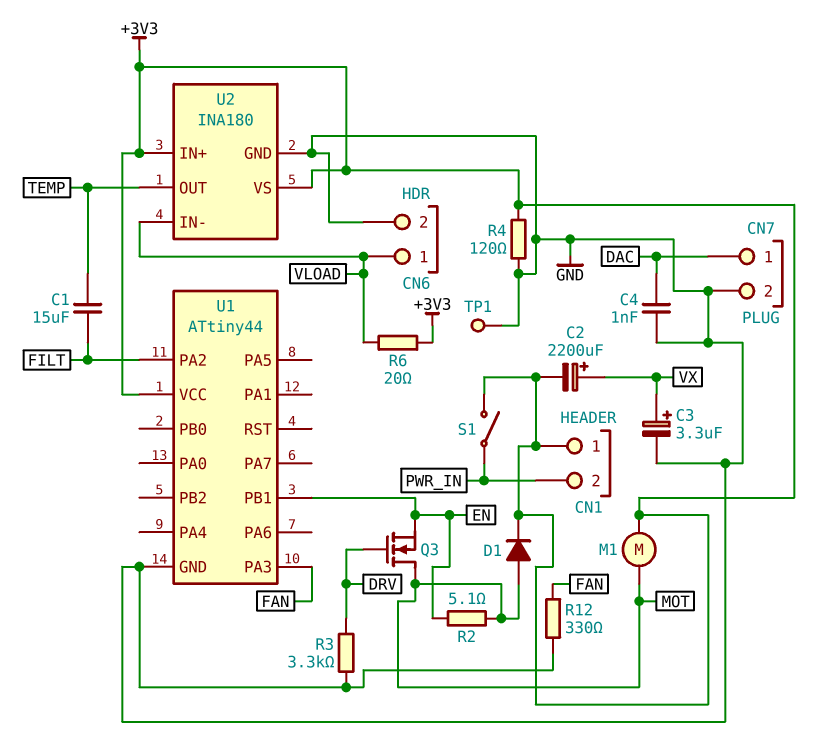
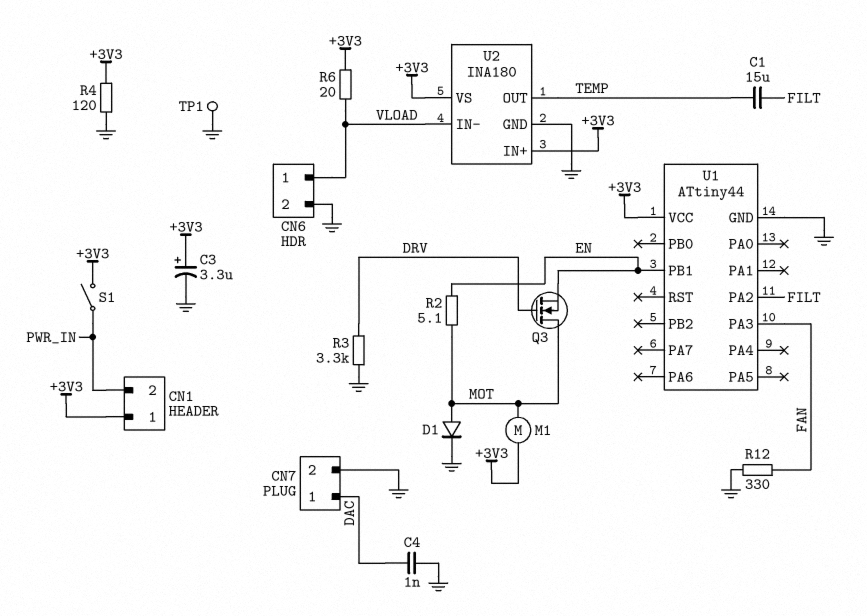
C2: 2200uF (plus VX, minus +3V3) -> none
C3: 3.3uF (plus VX, minus GND) -> 3.3uF (plus +3V3, minus GND)
D1: diode (A MOT, K +3V3) -> diode (A MOT, K GND)

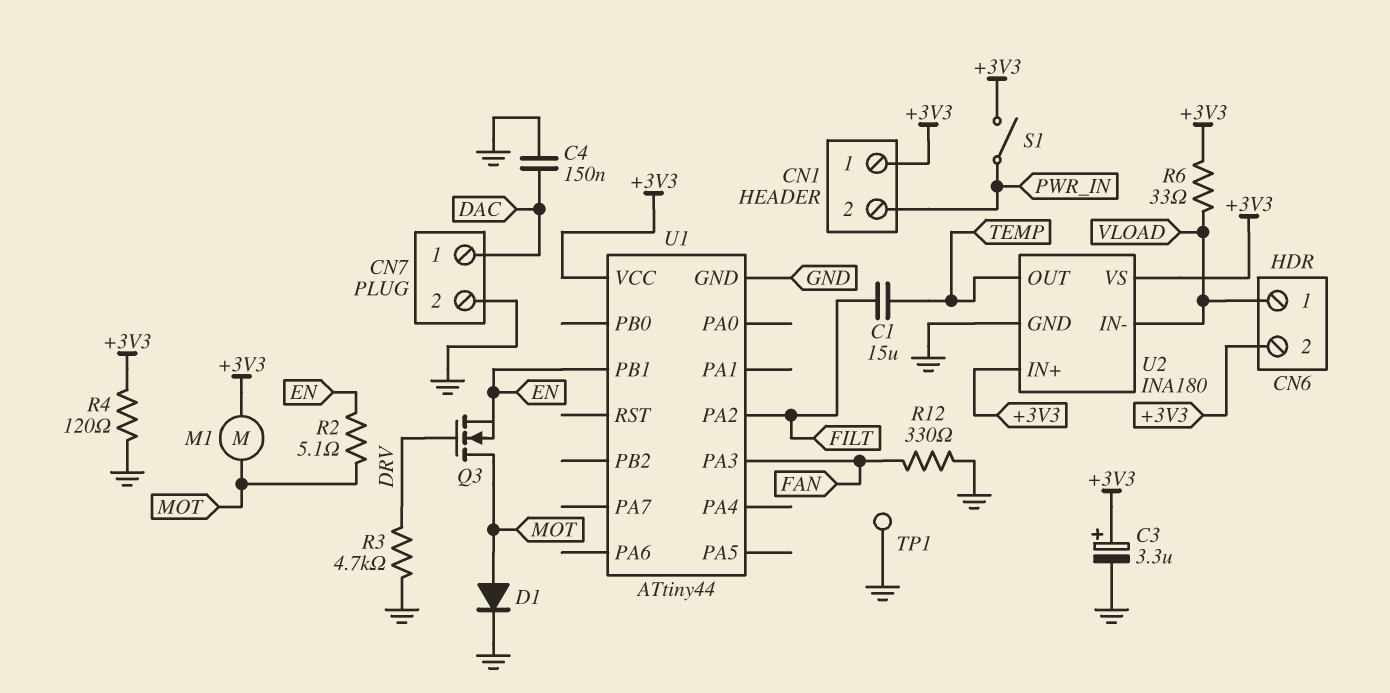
C4: 1nF (DAC, GND) -> 150nF (DAC, GND)
CN6 pin 2: GND -> +3V3
R3: 3.3k (DRV, GND) -> 4.7k (DRV, GND)
R6: 20 (+3V3, VLOAD) -> 33 (+3V3, VLOAD)

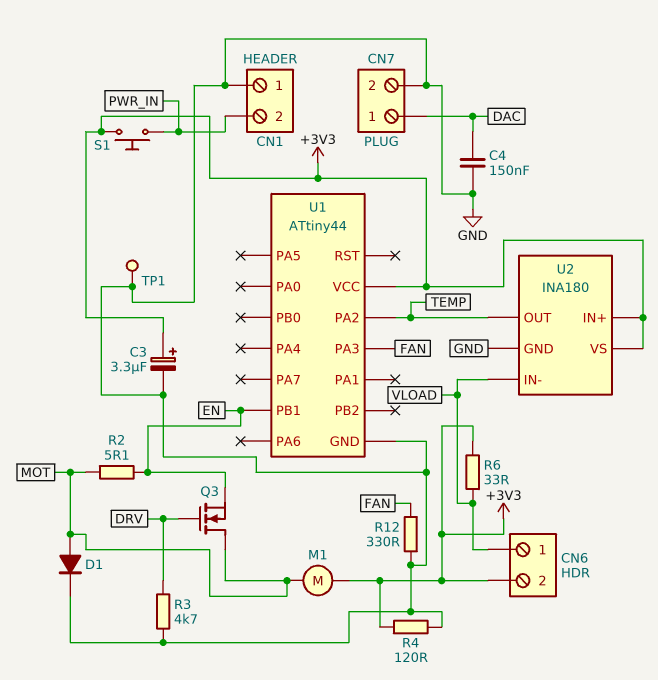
C1: 15uF (FILT, TEMP) -> none
CN1 pin 1: +3V3 -> GND
S1: switch (+3V3, PWR_IN) -> button (+3V3, PWR_IN)
U1 pin PA2: FILT -> TEMP

